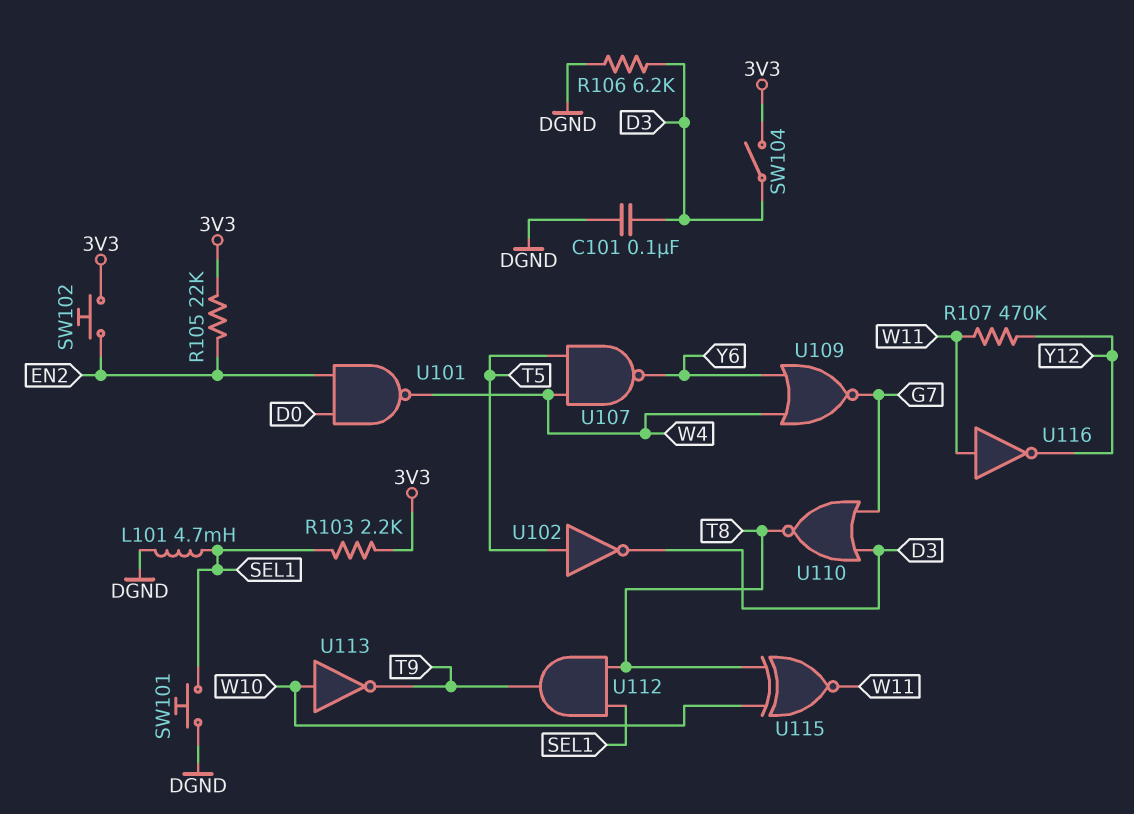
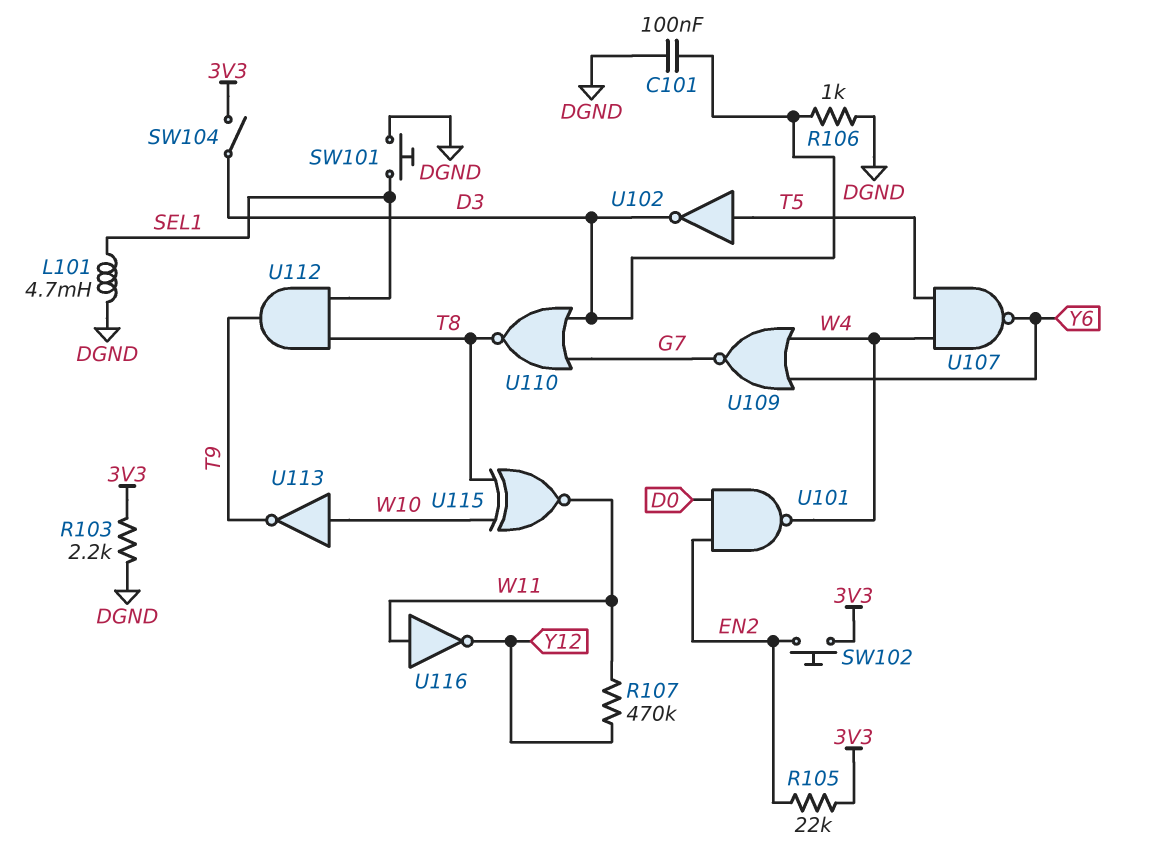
R103: 2.2k (3V3, SEL1) -> 2.2k (3V3, DGND)
R106: 6.2k (D3, DGND) -> 1k (D3, DGND)

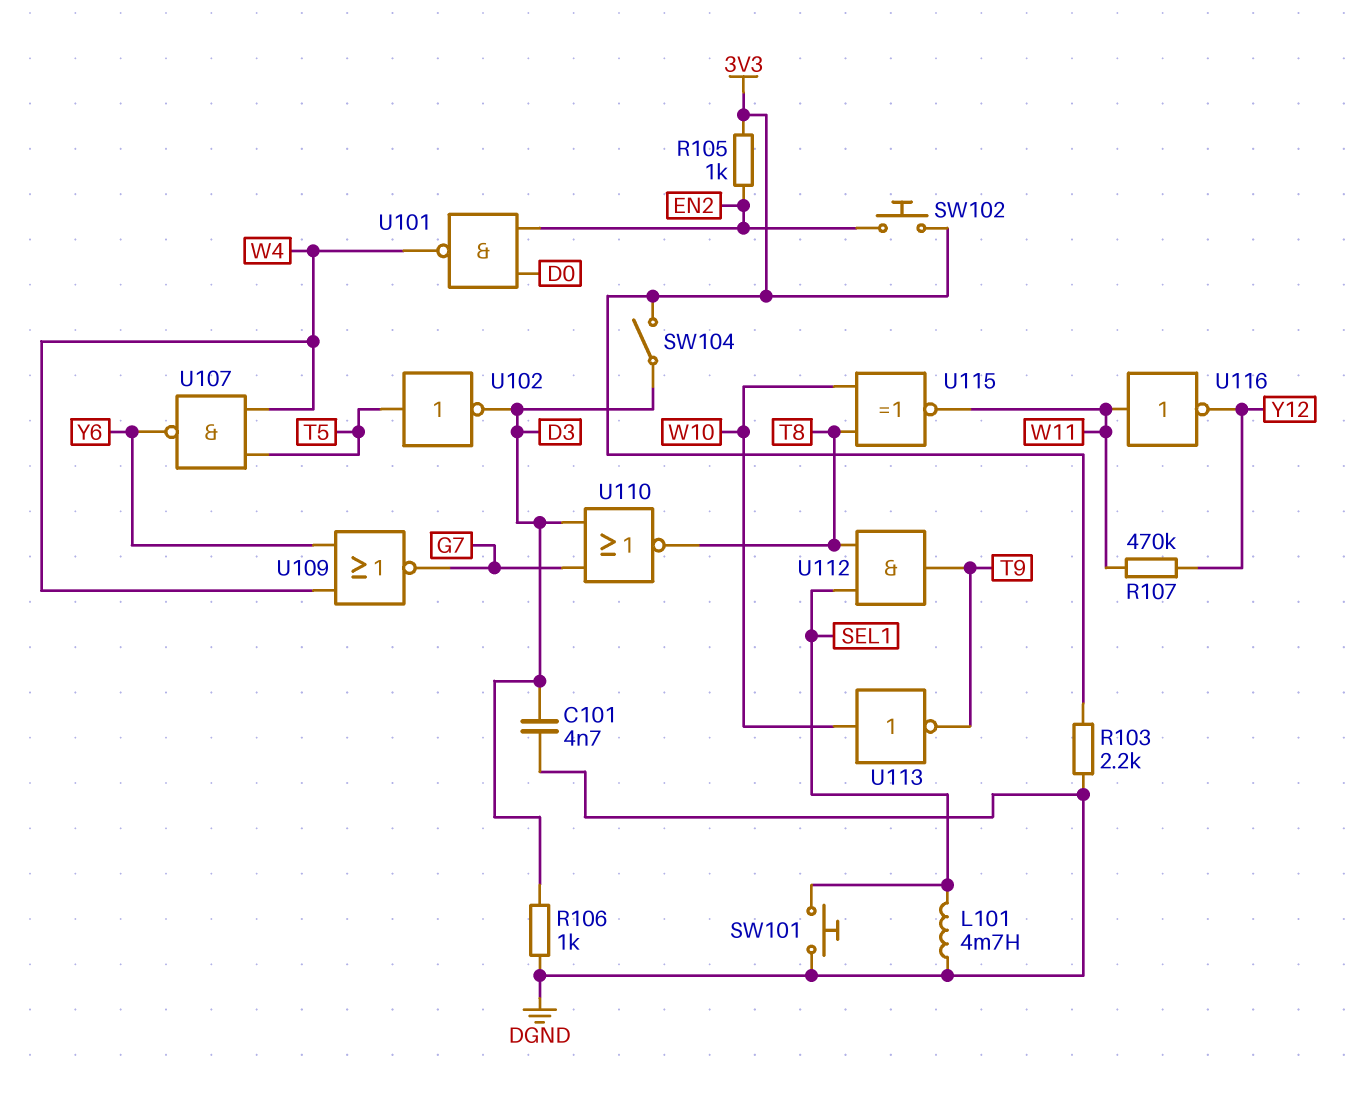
C101: 100nF (D3, DGND) -> 4.7nF (D3, DGND)
R105: 22k (3V3, EN2) -> 1k (3V3, EN2)

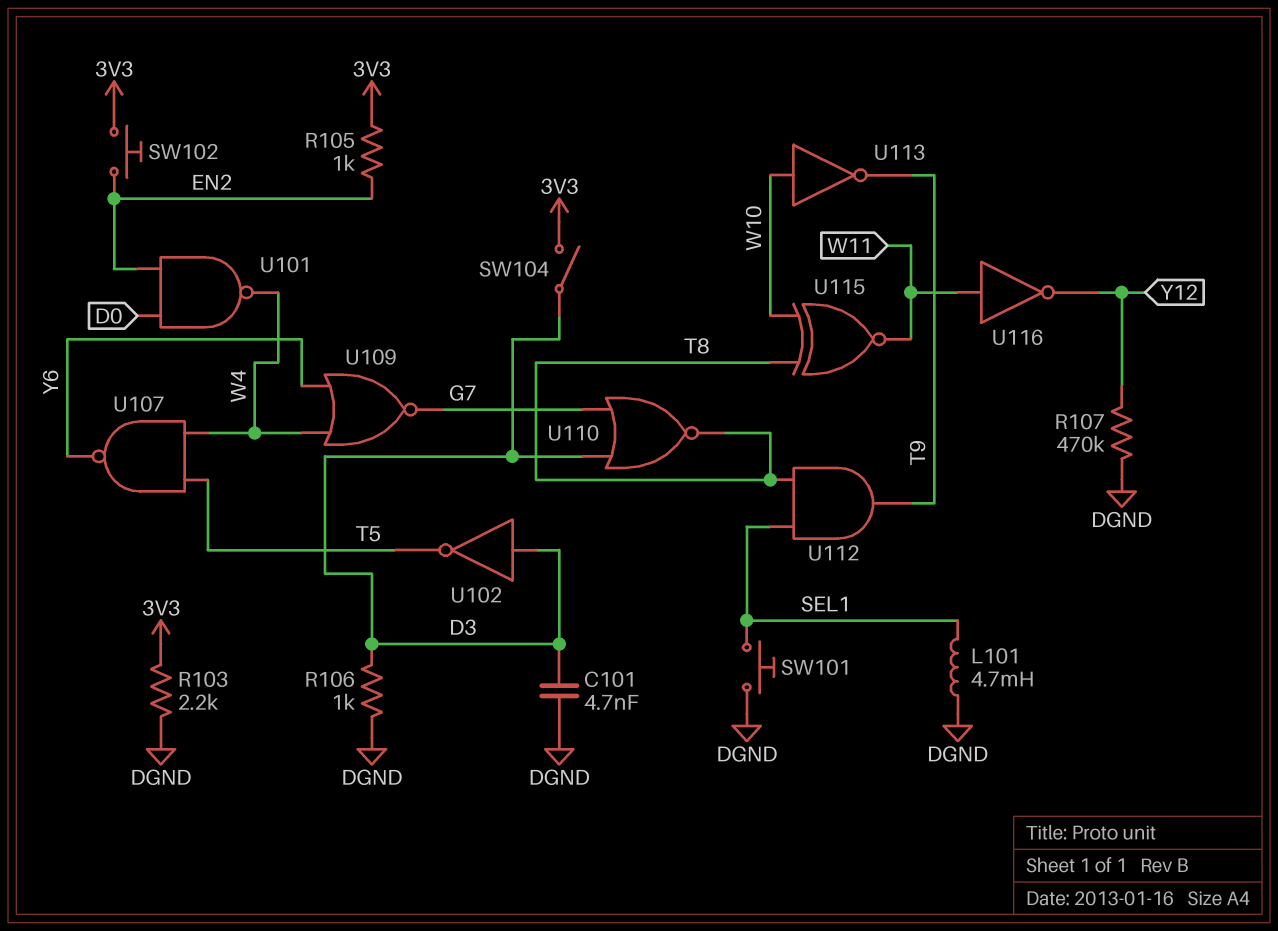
R107: 470k (W11, Y12) -> 470k (DGND, Y12)
U102: NOT (in T5, out D3) -> NOT (in D3, out T5)

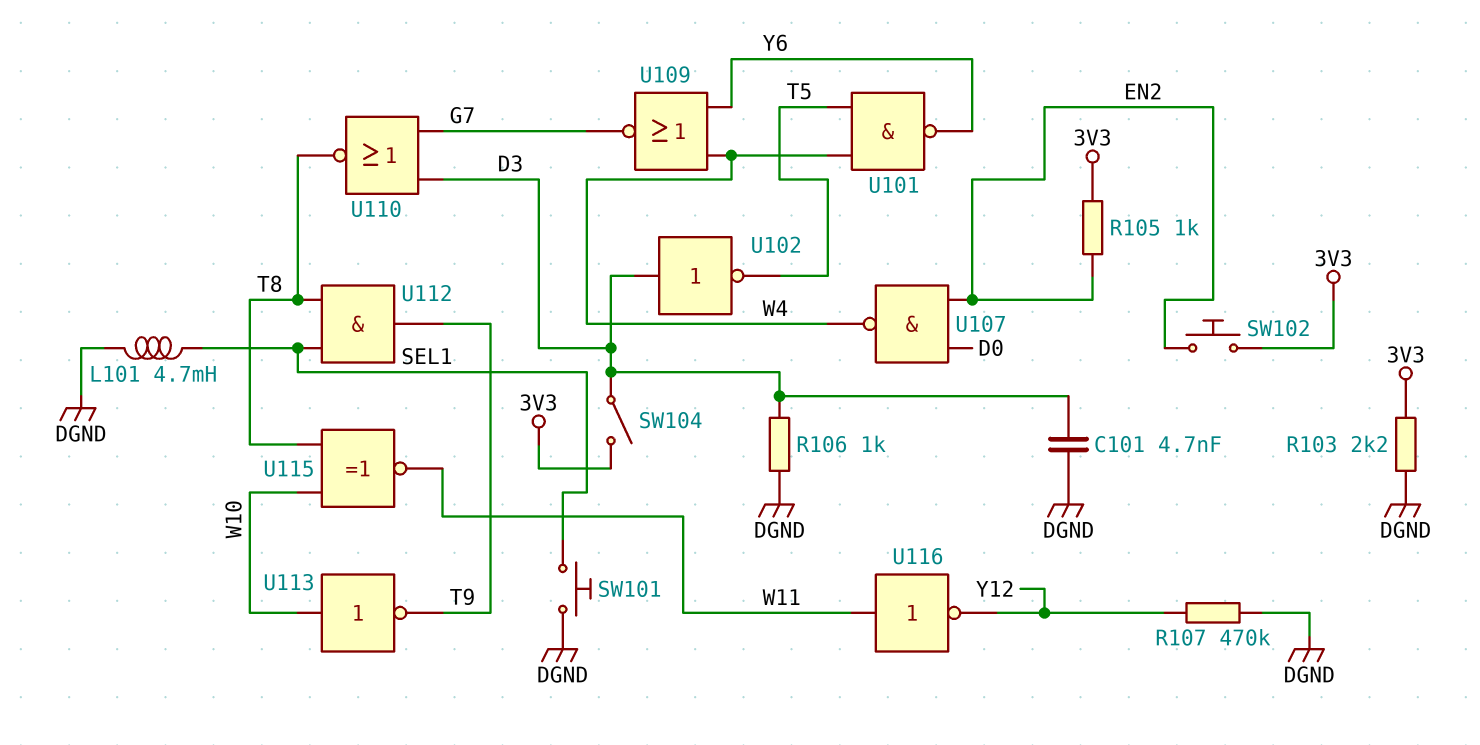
U101: NAND (in D0, in EN2, out W4) -> NAND (in T5, in W4, out Y6)
U107: NAND (in T5, in W4, out Y6) -> NAND (in D0, in EN2, out W4)

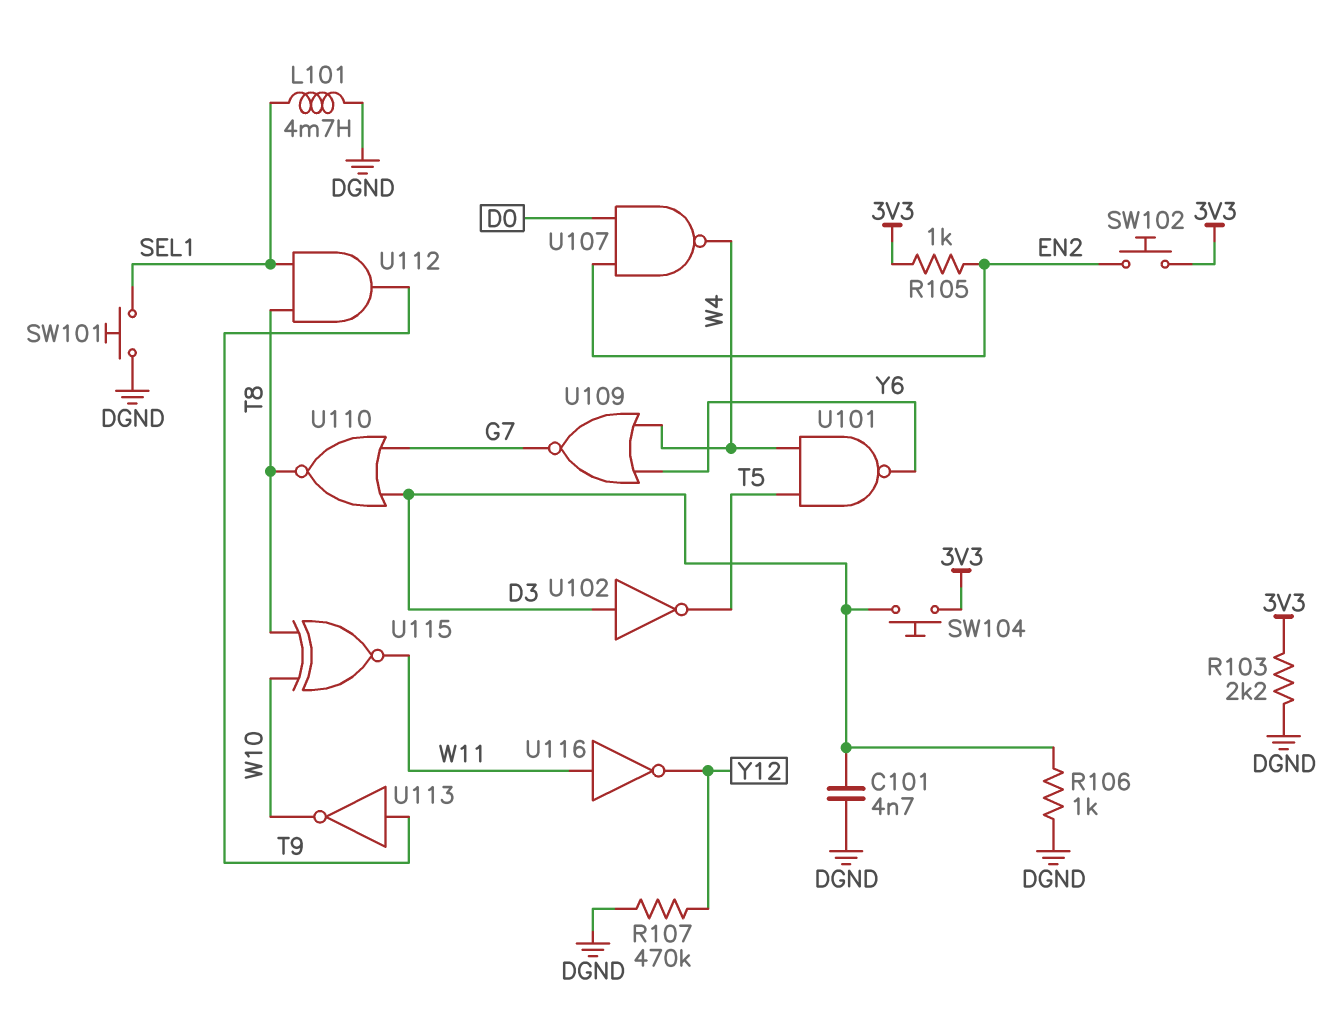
SW104: switch (3V3, D3) -> button (3V3, D3)
U113: NOT (in W10, out T9) -> NOT (in T9, out W10)

